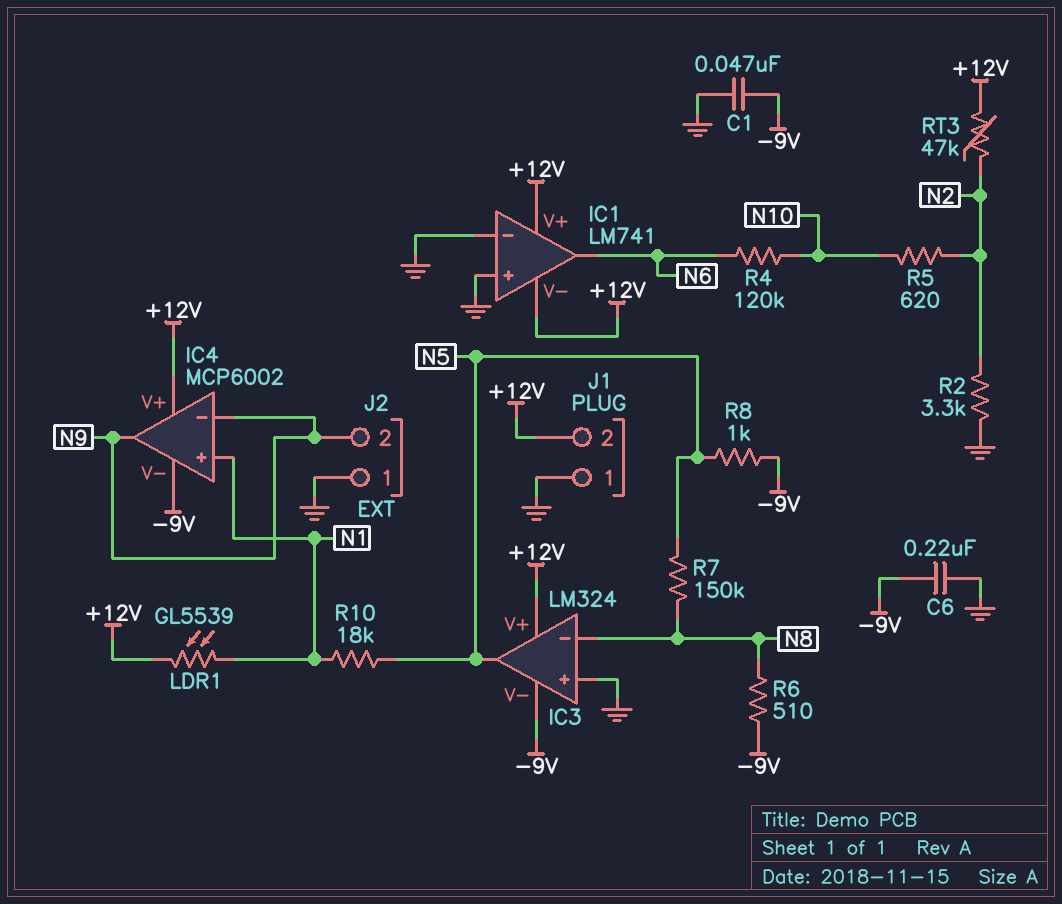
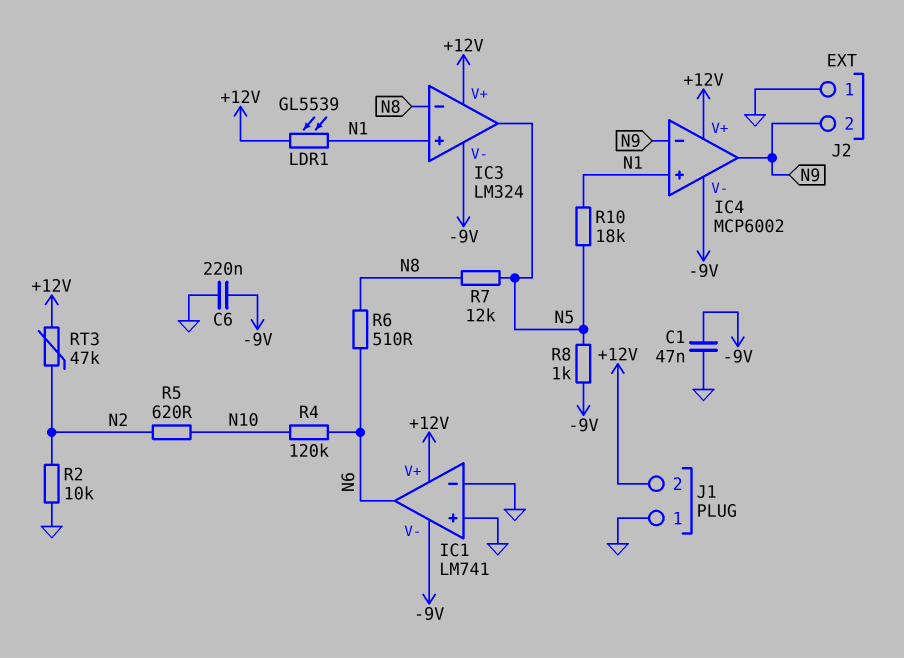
IC1 pin V-: +12V -> -9V
IC3 pin in+: GND -> N1
R2: 3.3k (GND, N2) -> 10k (GND, N2)
R6: 510 (-9V, N8) -> 510 (N6, N8)
R7: 150k (N5, N8) -> 12k (N5, N8)

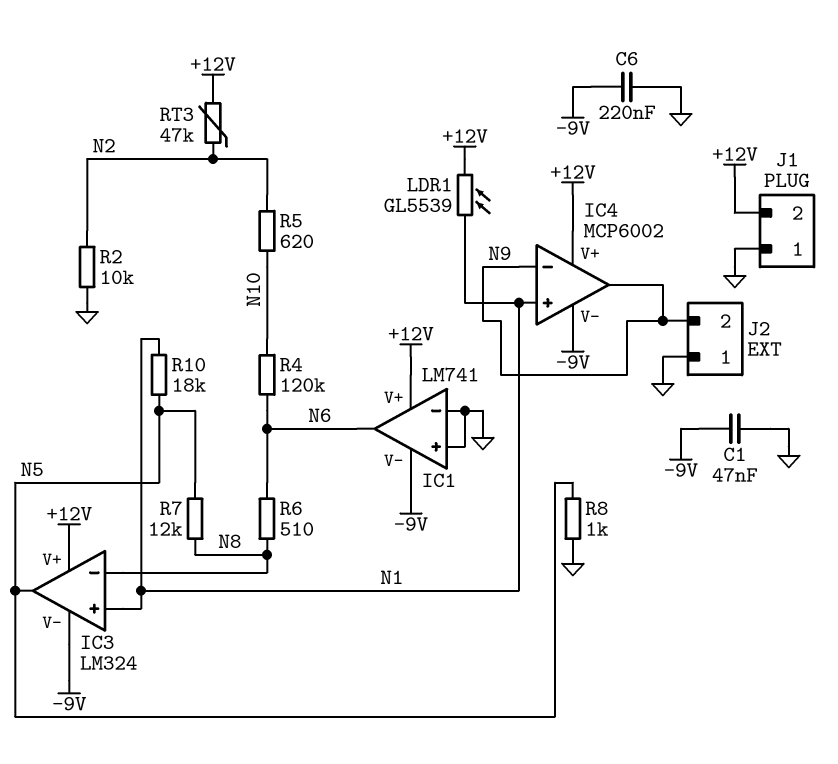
R8: 1k (-9V, N5) -> 1k (GND, N5)

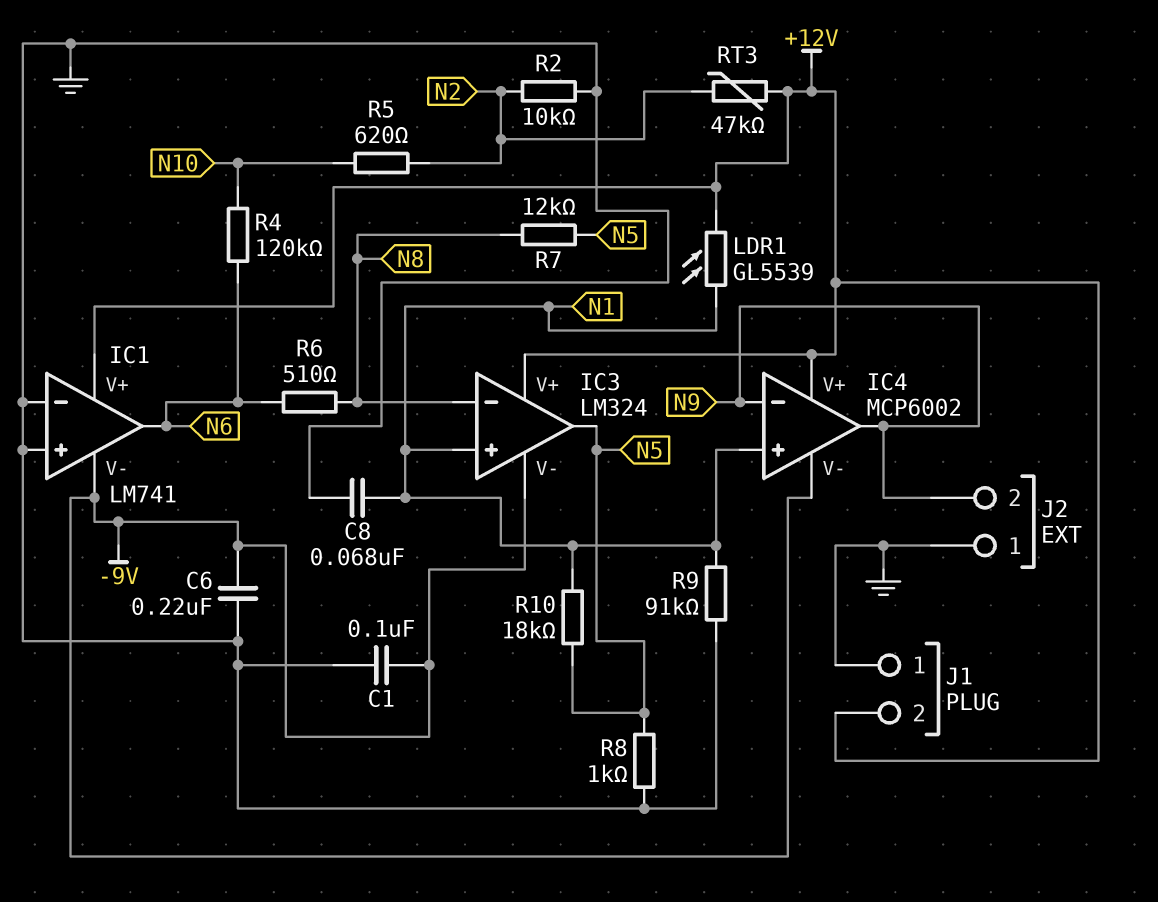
C1: 47nF (-9V, GND) -> 100nF (-9V, GND)
C8: none -> 68nF (GND, N1)
R9: none -> 91k (GND, N1)

